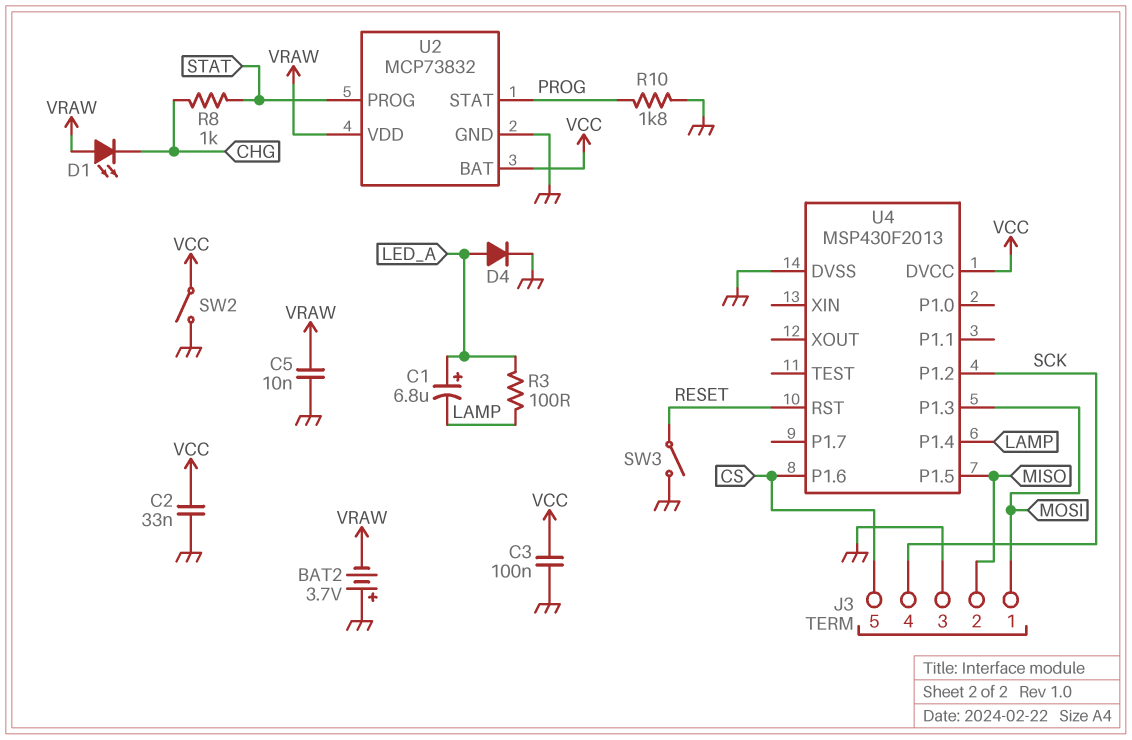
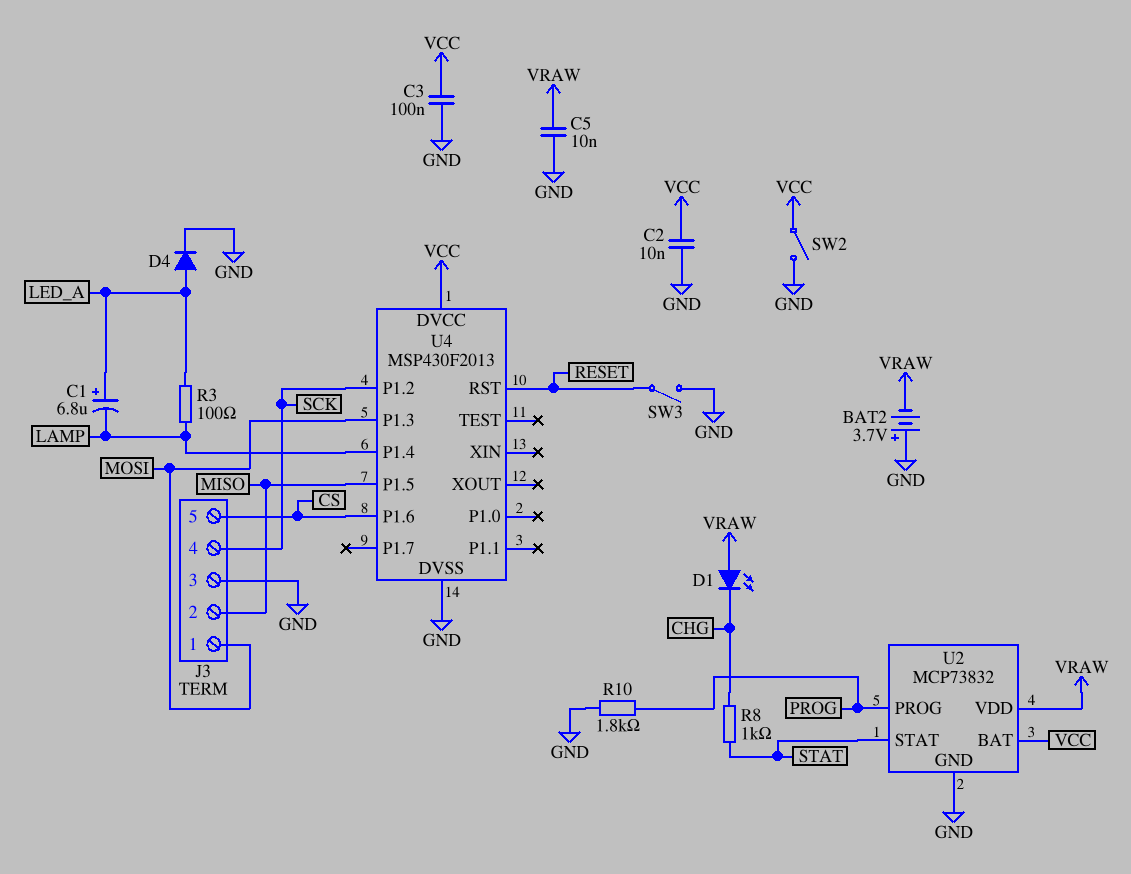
C2: 33nF (GND, VCC) -> 10nF (GND, VCC)
U2 pin PROG: STAT -> PROG
U2 pin STAT: PROG -> STAT

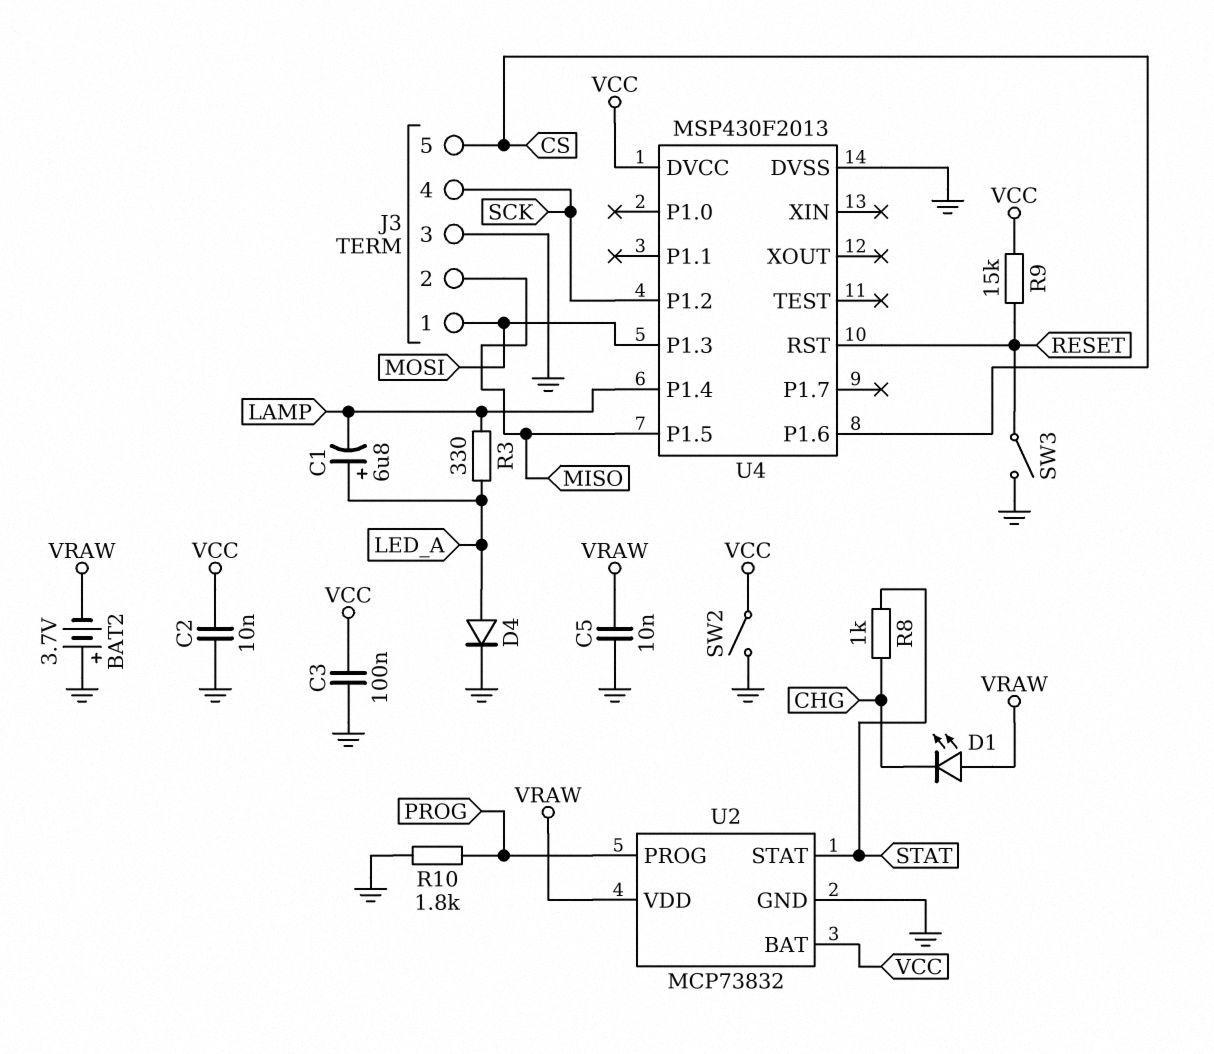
R3: 100 (LAMP, LED_A) -> 330 (LAMP, LED_A)
R9: none -> 15k (RESET, VCC)

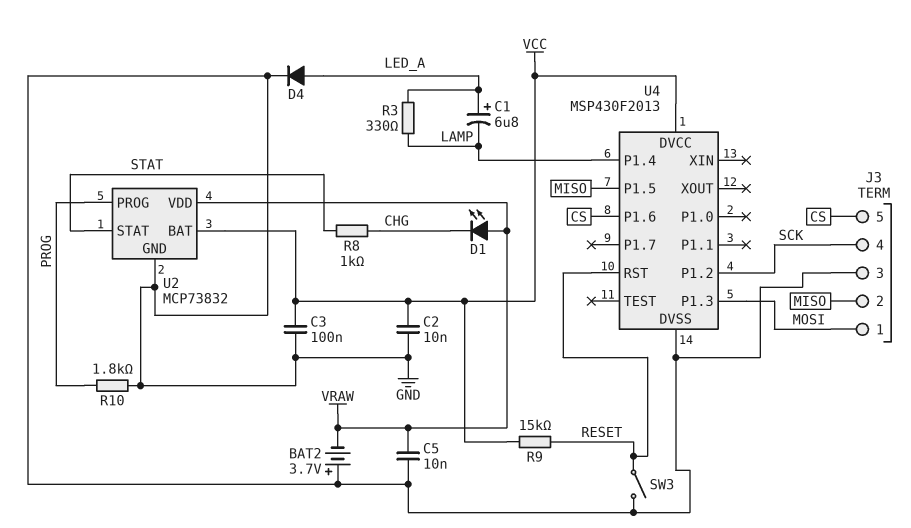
SW2: switch (GND, VCC) -> none

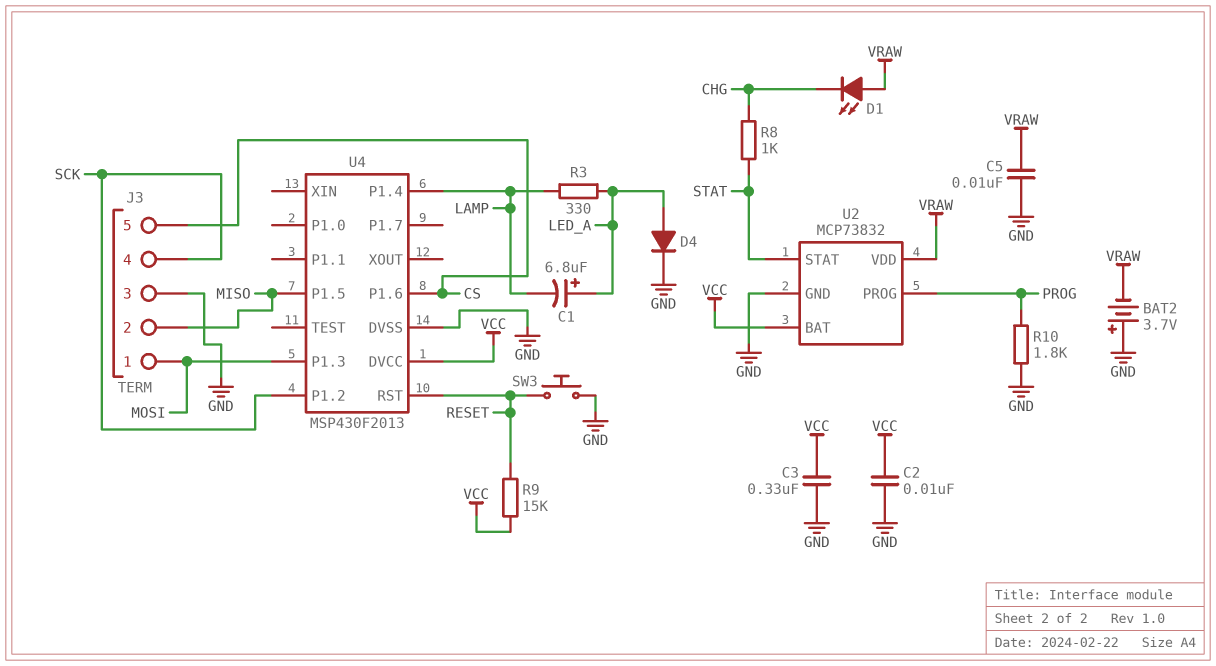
C3: 100nF (GND, VCC) -> 330nF (GND, VCC)
SW3: switch (GND, RESET) -> button (GND, RESET)

